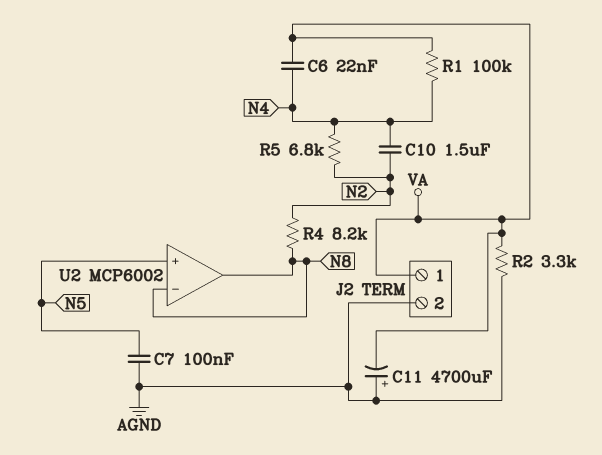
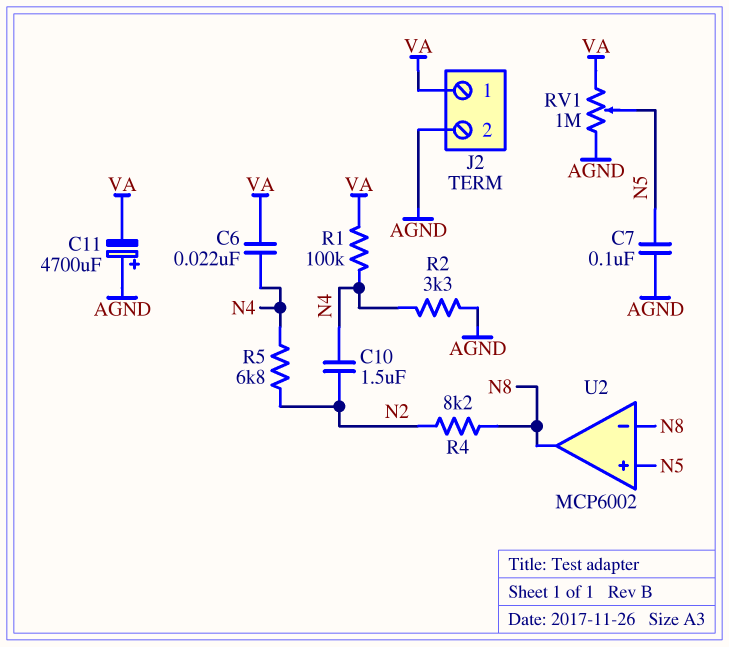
R2: 3.3k (AGND, VA) -> 3.3k (AGND, N4)
RV1: none -> 1M (AGND, VA, wiper N5)

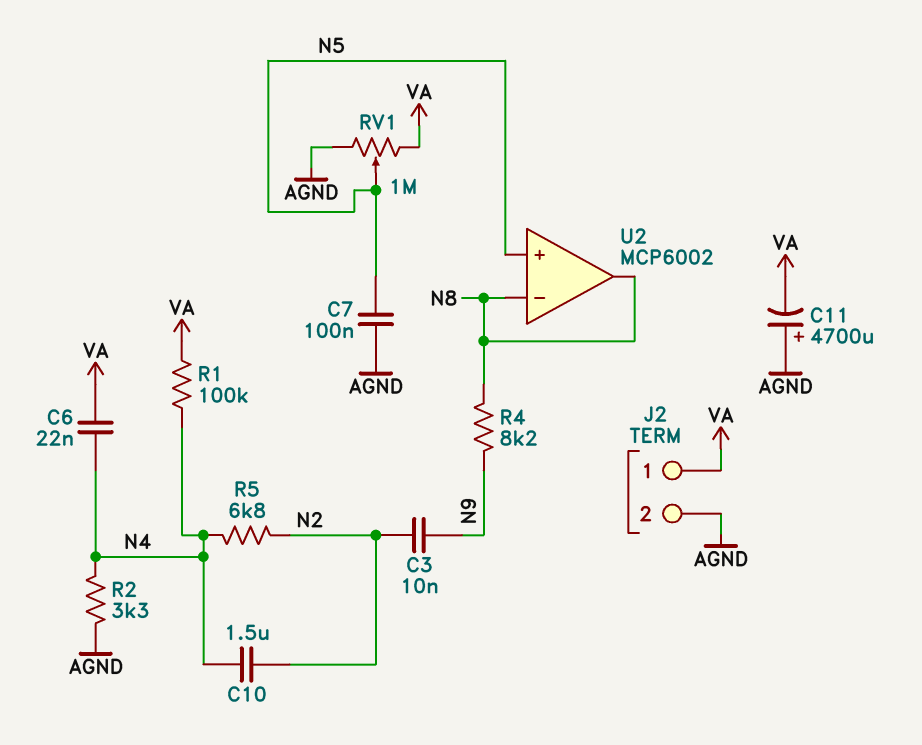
C3: none -> 10nF (N2, N9)
R4: 8.2k (N2, N8) -> 8.2k (N8, N9)

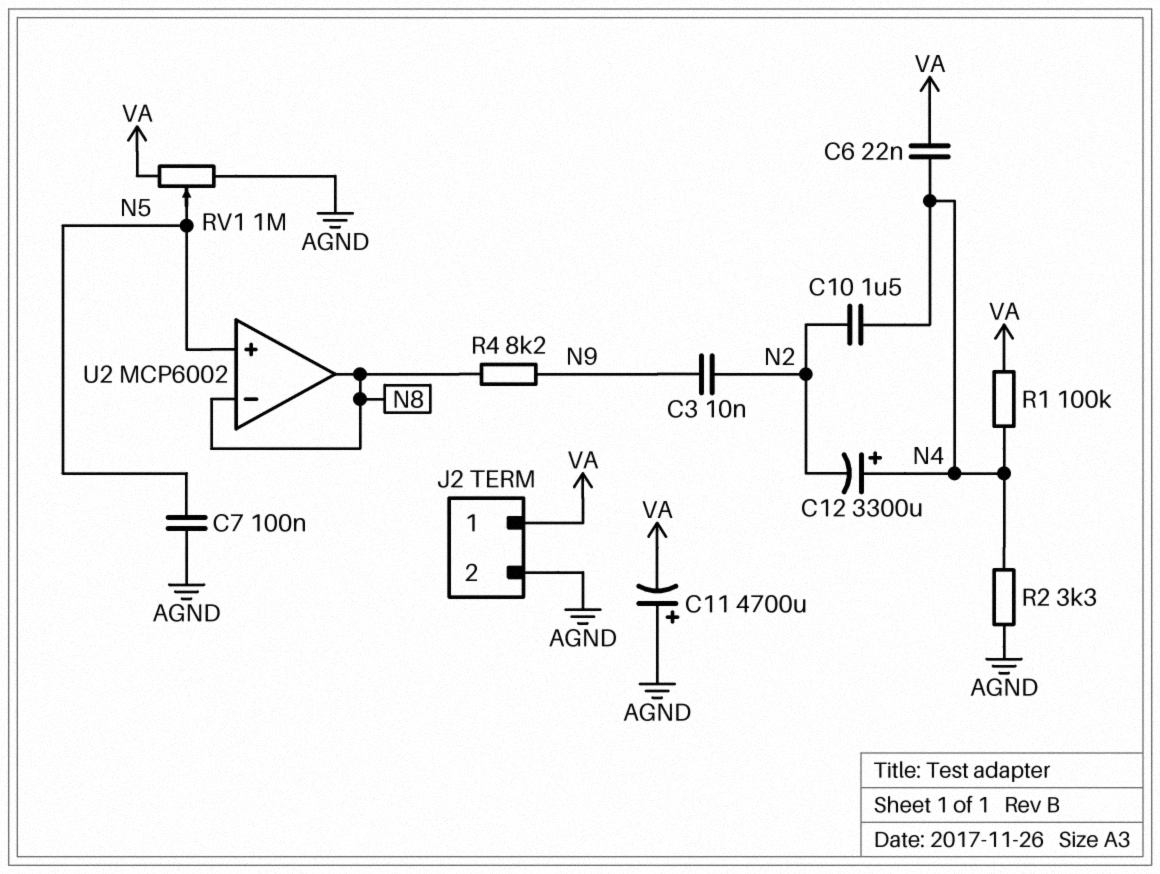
C12: none -> 3300uF (plus N4, minus N2)
R5: 6.8k (N2, N4) -> none

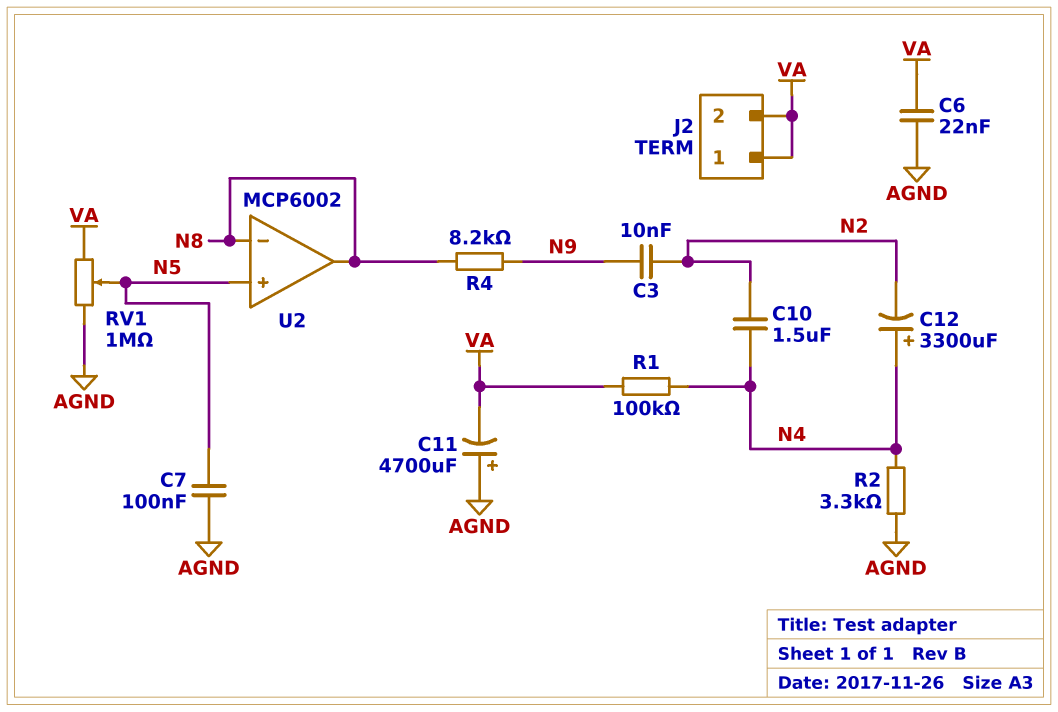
C6: 22nF (N4, VA) -> 22nF (AGND, VA)
J2 pin 2: AGND -> VA

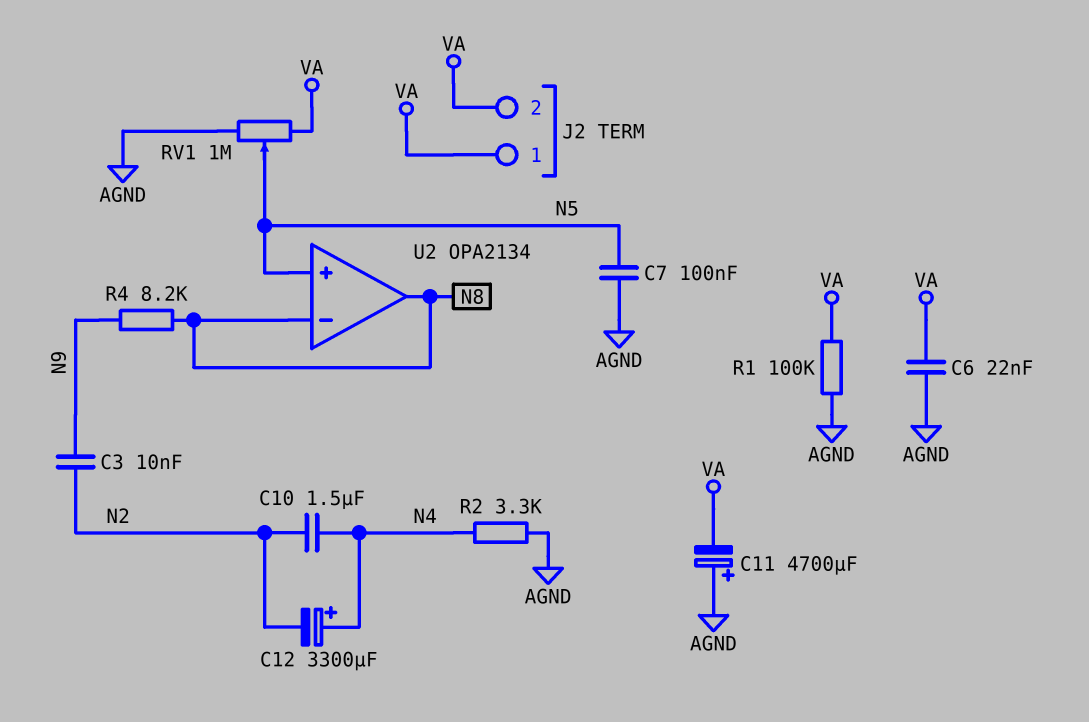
R1: 100k (N4, VA) -> 100k (AGND, VA)
U2: MCP6002 -> OPA2134

